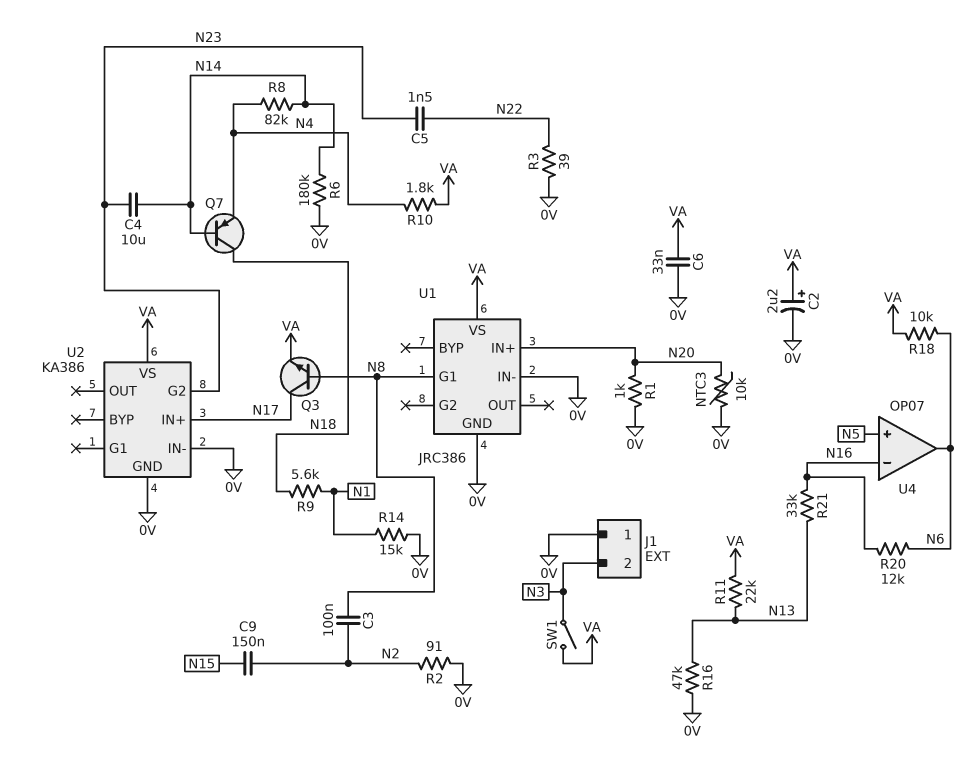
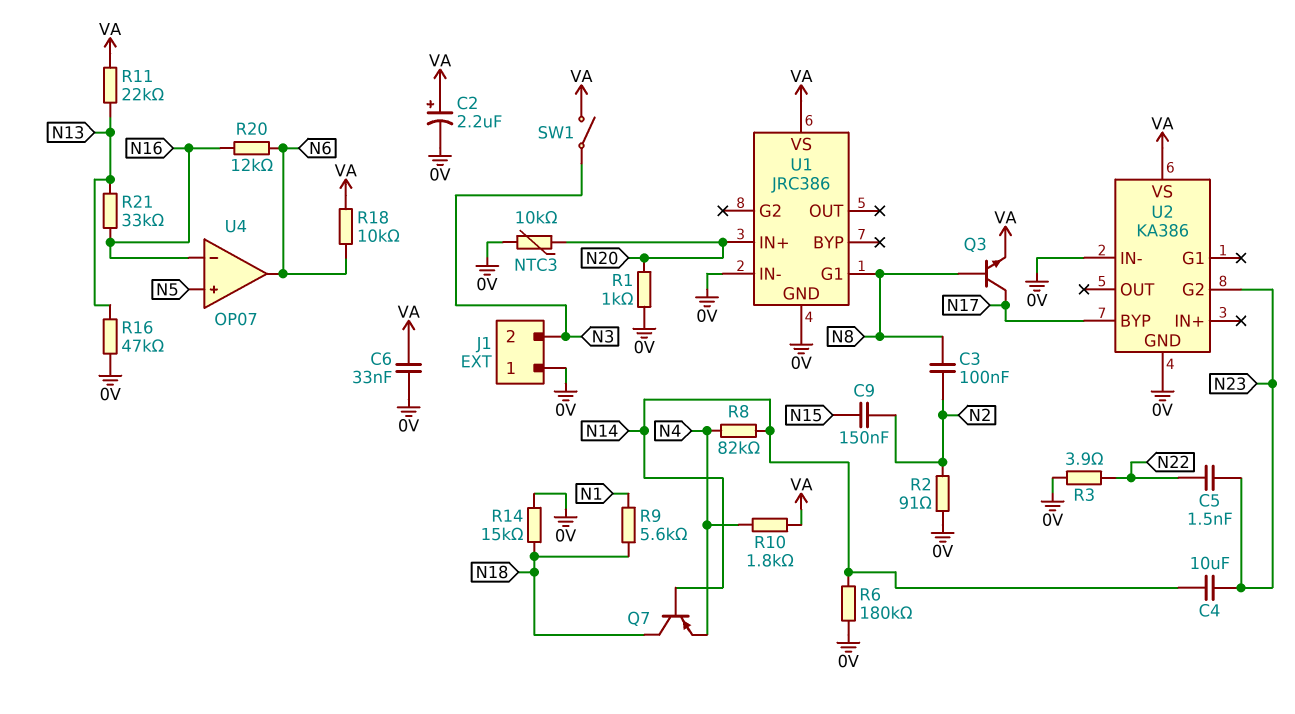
R3: 39 (0V, N22) -> 3.9 (0V, N22)
R14: 15k (0V, N1) -> 15k (0V, N18)
U2 pin BYP: none -> N17
U2 pin IN+: N17 -> none

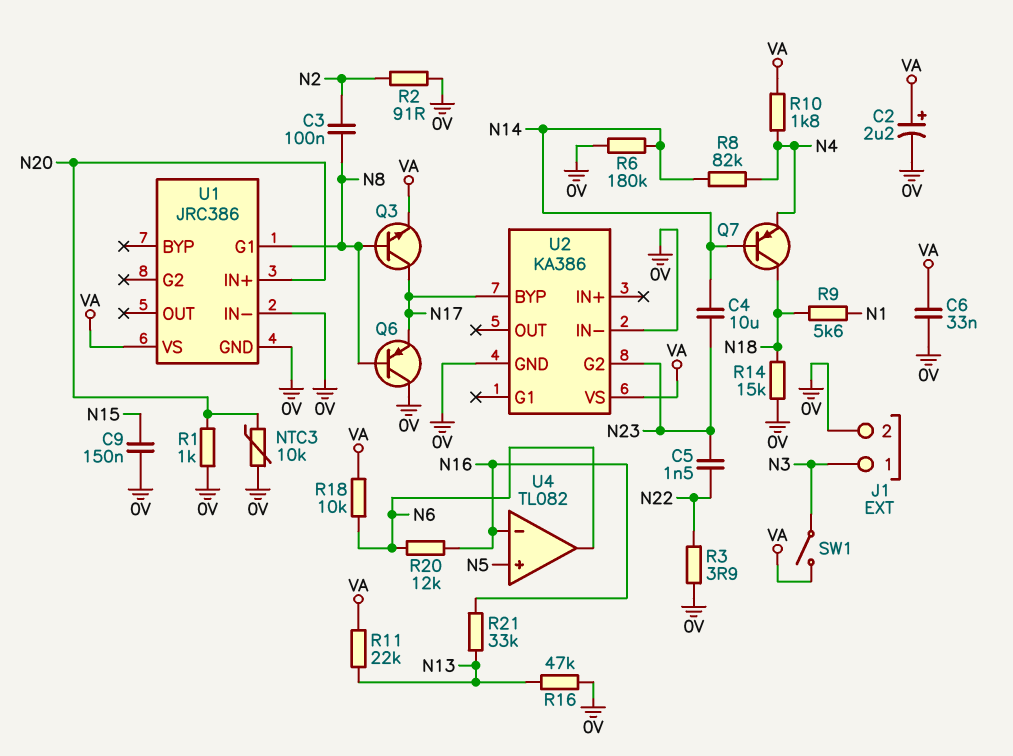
C9: 150nF (N2, N15) -> 150nF (0V, N15)
J1 pin 1: 0V -> N3
J1 pin 2: N3 -> 0V
Q6: none -> PNP (B N8, C 0V, E N17)
U4: OP07 -> TL082

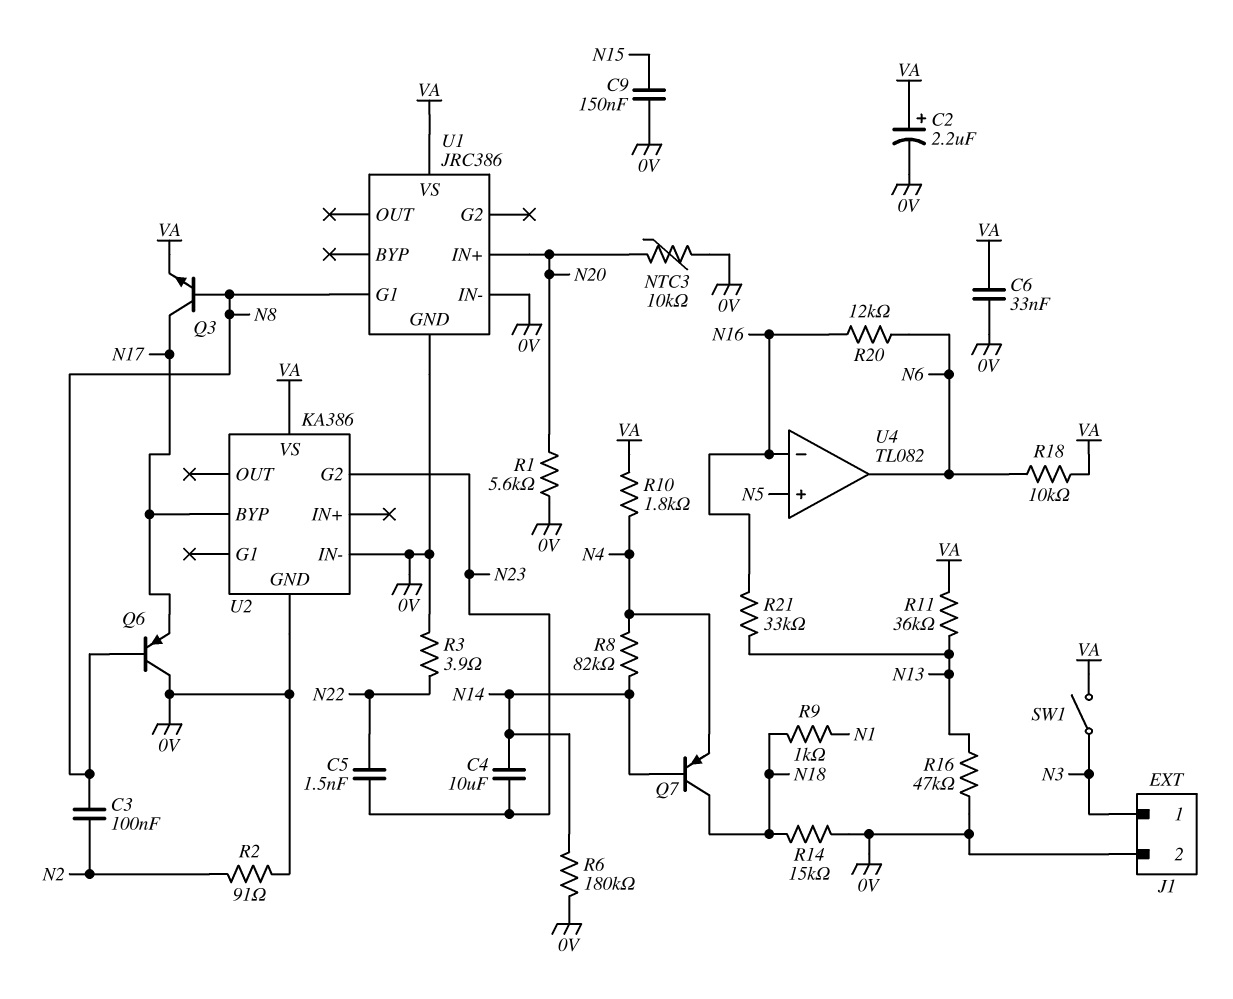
R1: 1k (0V, N20) -> 5.6k (0V, N20)
R9: 5.6k (N1, N18) -> 1k (N1, N18)
R11: 22k (N13, VA) -> 36k (N13, VA)

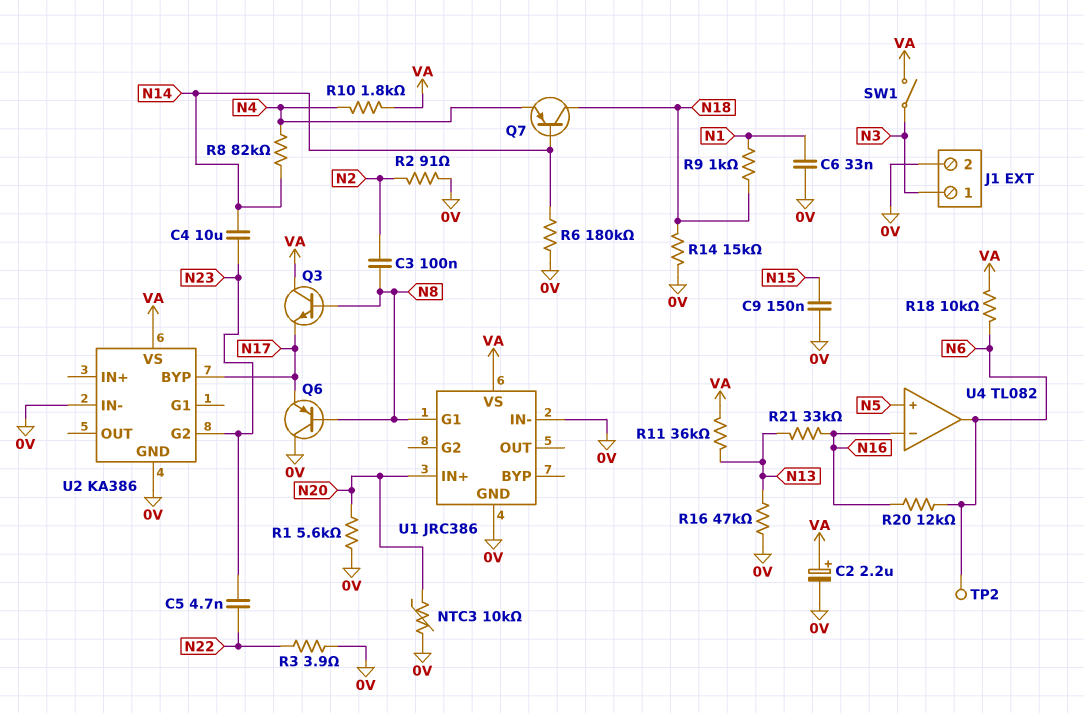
C5: 1.5nF (N22, N23) -> 4.7nF (N22, N23)
C6: 33nF (0V, VA) -> 33nF (0V, N1)
Q3: NPN (B N8, C N17, E VA) -> NPN (B N8, C VA, E N17)
TP2: none -> test point (N6)

